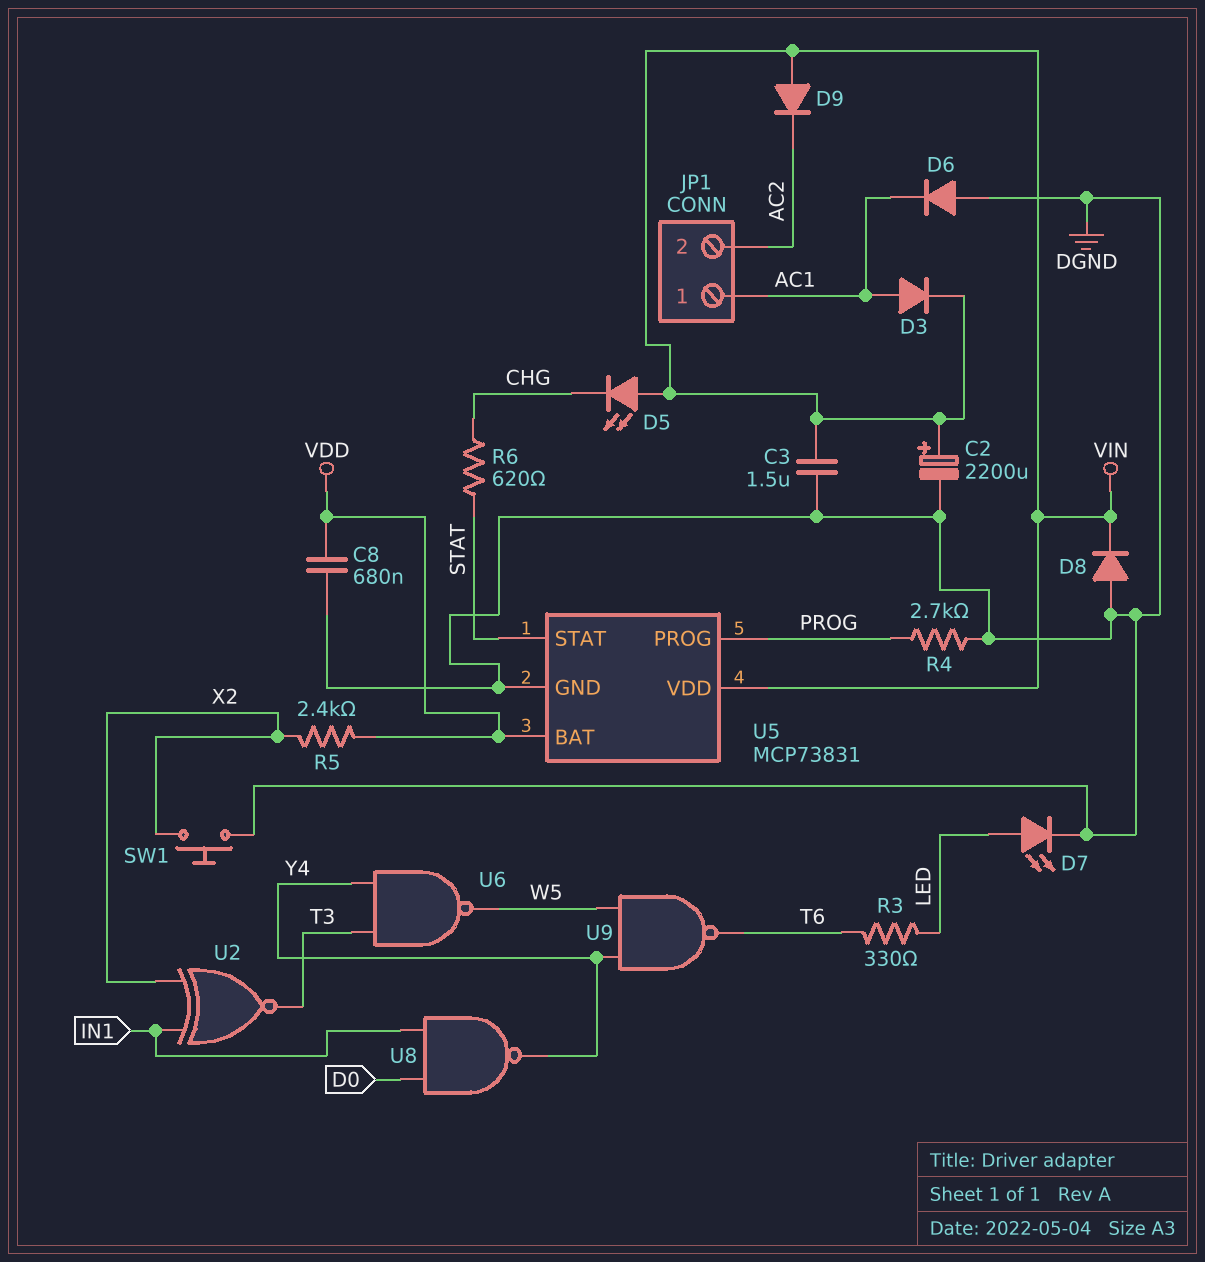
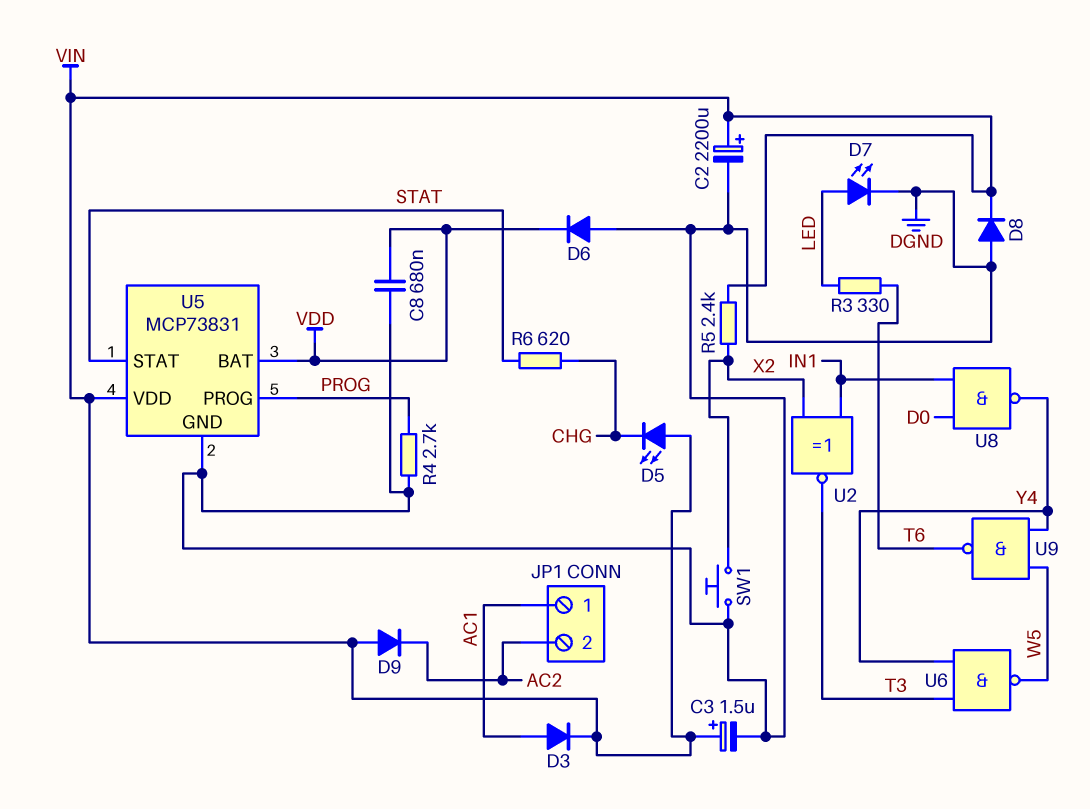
C3: 1.5uF (DGND, VIN) -> 1.5uF (plus VIN, minus DGND)
D6: diode (A DGND, K AC1) -> diode (A DGND, K VDD)
R5: 2.4k (VDD, X2) -> 2.4k (VIN, X2)

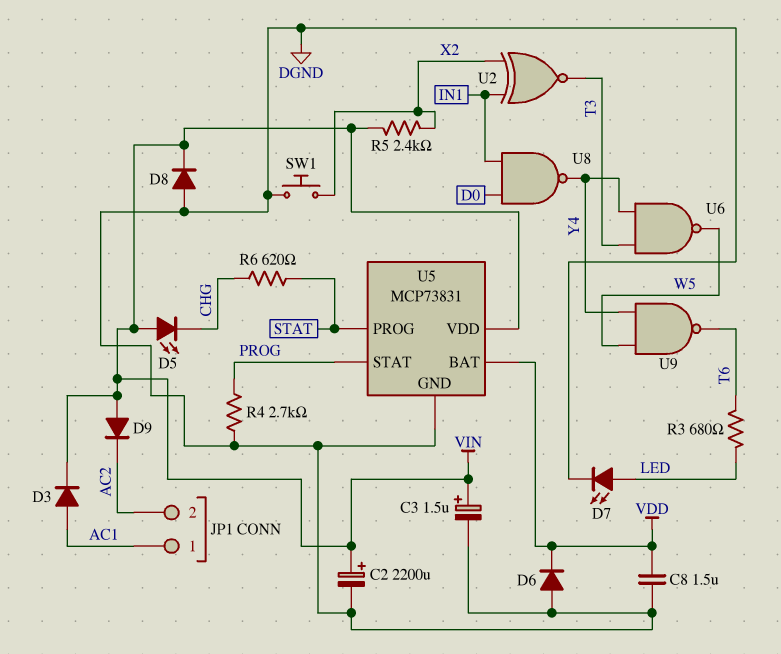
C8: 680nF (DGND, VDD) -> 1.5uF (DGND, VDD)
R3: 330 (LED, T6) -> 680 (LED, T6)
U5 pin PROG: PROG -> STAT
U5 pin STAT: STAT -> PROG

